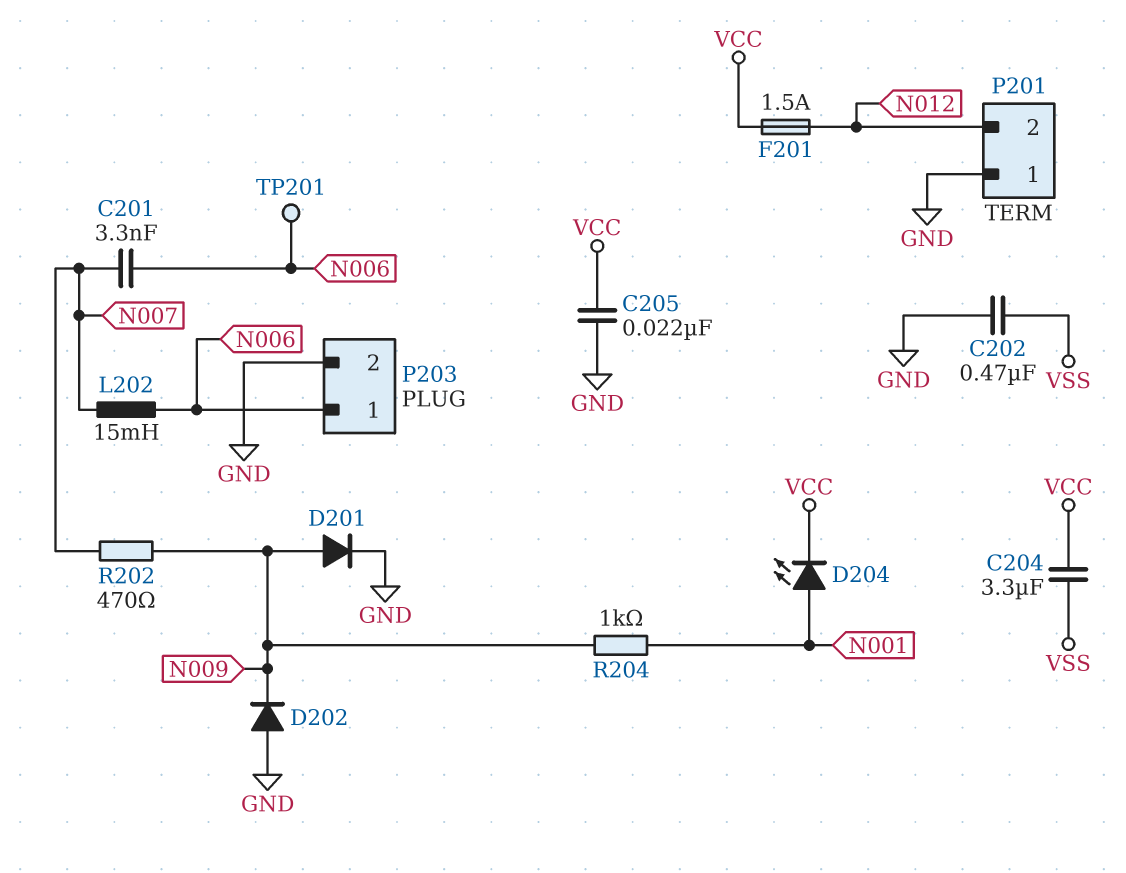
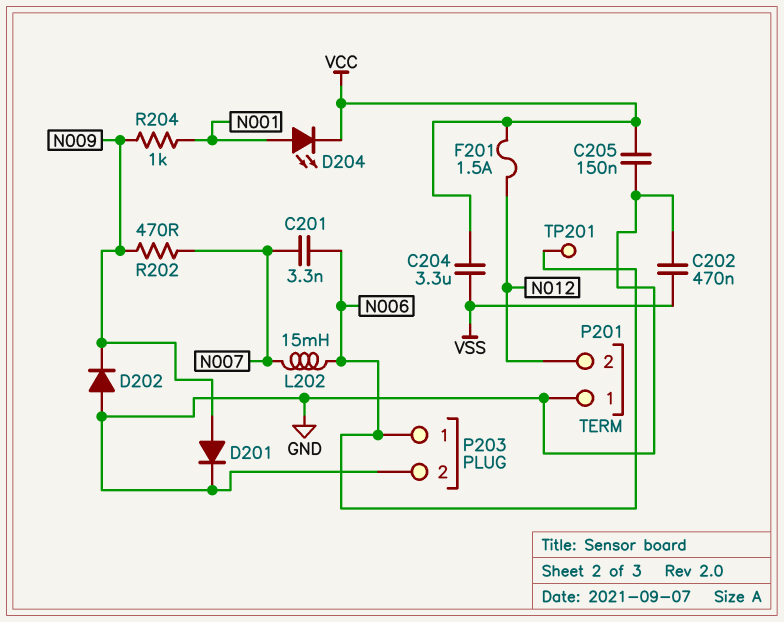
C205: 22nF (GND, VCC) -> 150nF (GND, VCC)

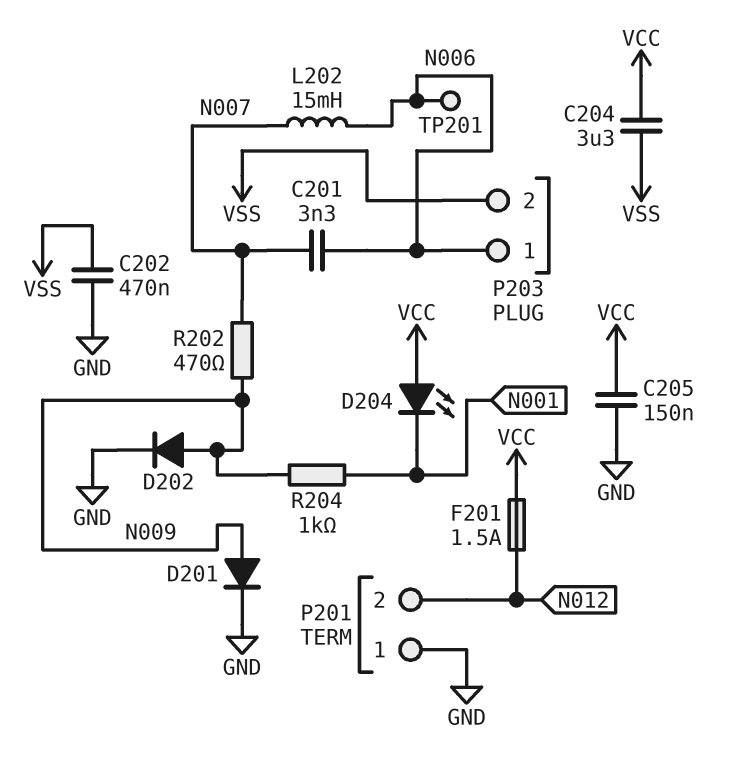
D202: diode (A GND, K N009) -> diode (A N009, K GND)
D204: LED (A N001, K VCC) -> LED (A VCC, K N001)
P203 pin 2: GND -> VSS

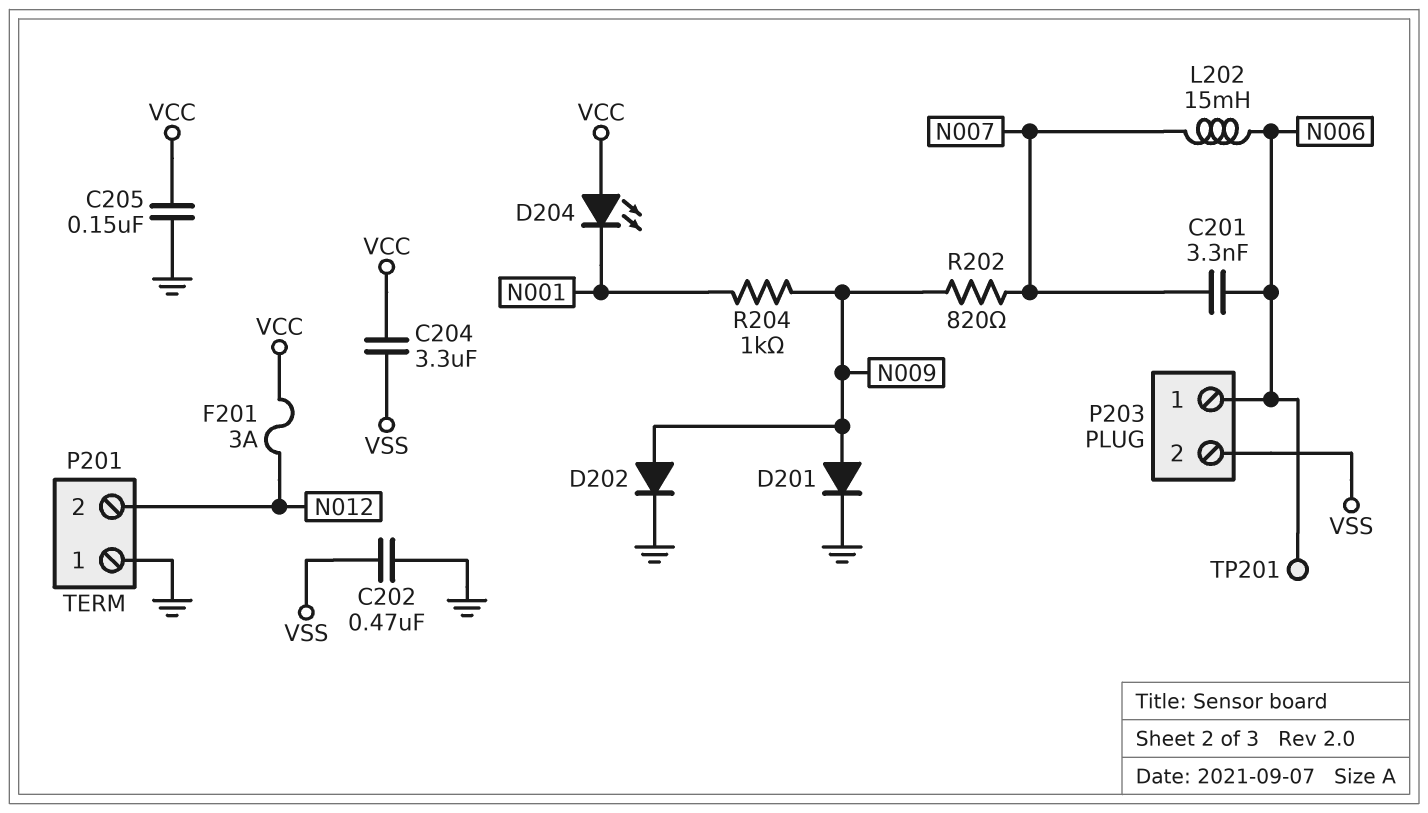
F201: 1.5A (N012, VCC) -> 3A (N012, VCC)
R202: 470 (N007, N009) -> 820 (N007, N009)

